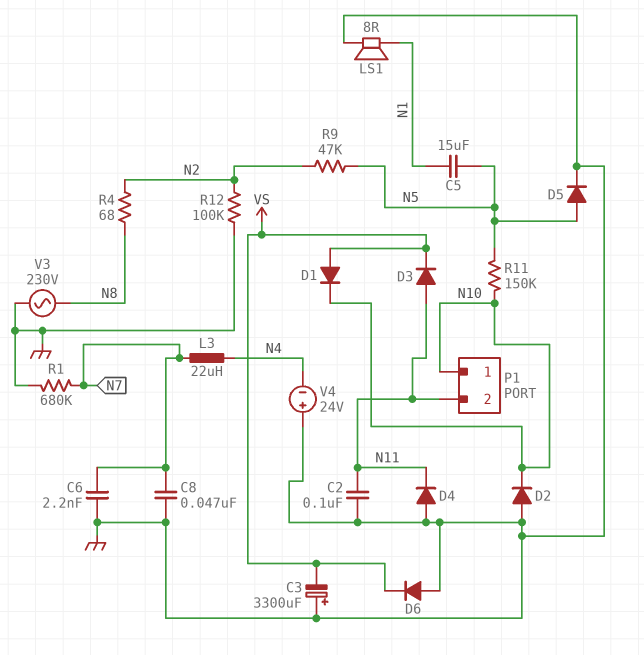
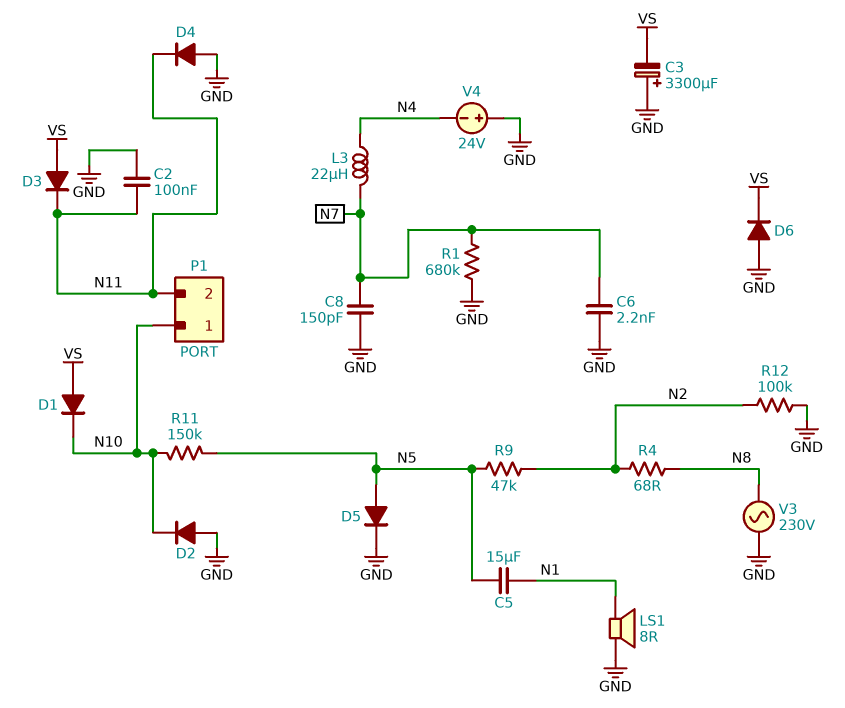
C8: 47nF (GND, N7) -> 150pF (GND, N7)
D3: diode (A N11, K VS) -> diode (A VS, K N11)

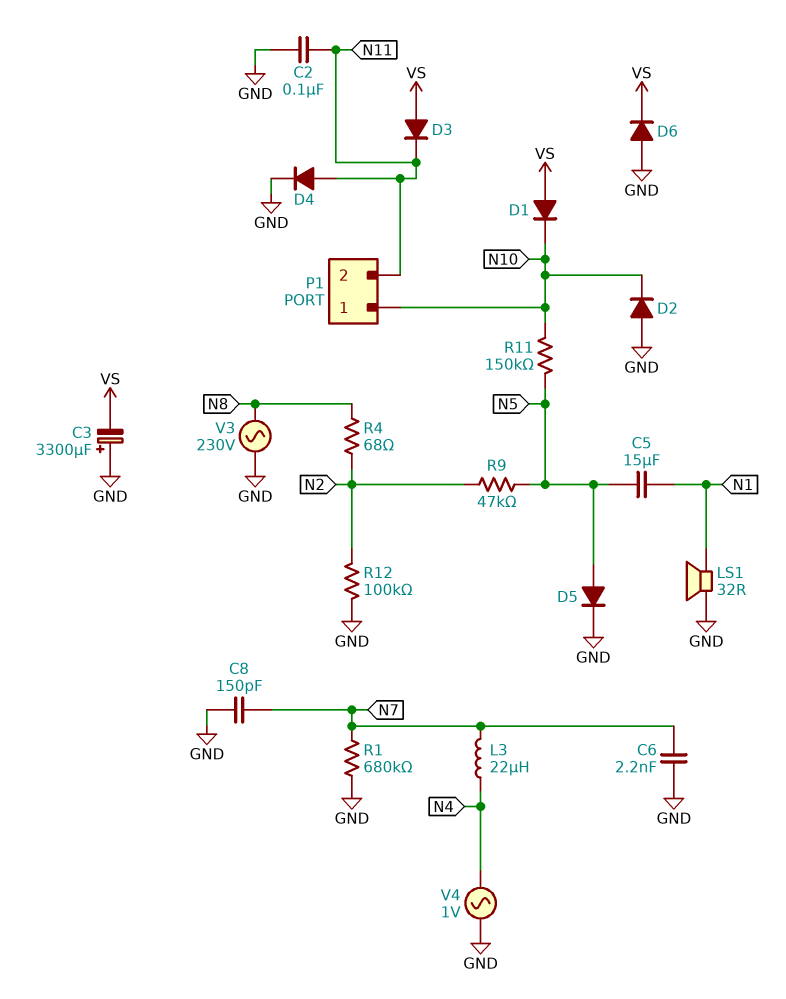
D4: diode (A GND, K N11) -> diode (A N11, K GND)
LS1: speaker 8R (GND, N1) -> speaker 32R (GND, N1)
V4: 24V (plus GND, minus N4) -> AC 1V (GND, N4)

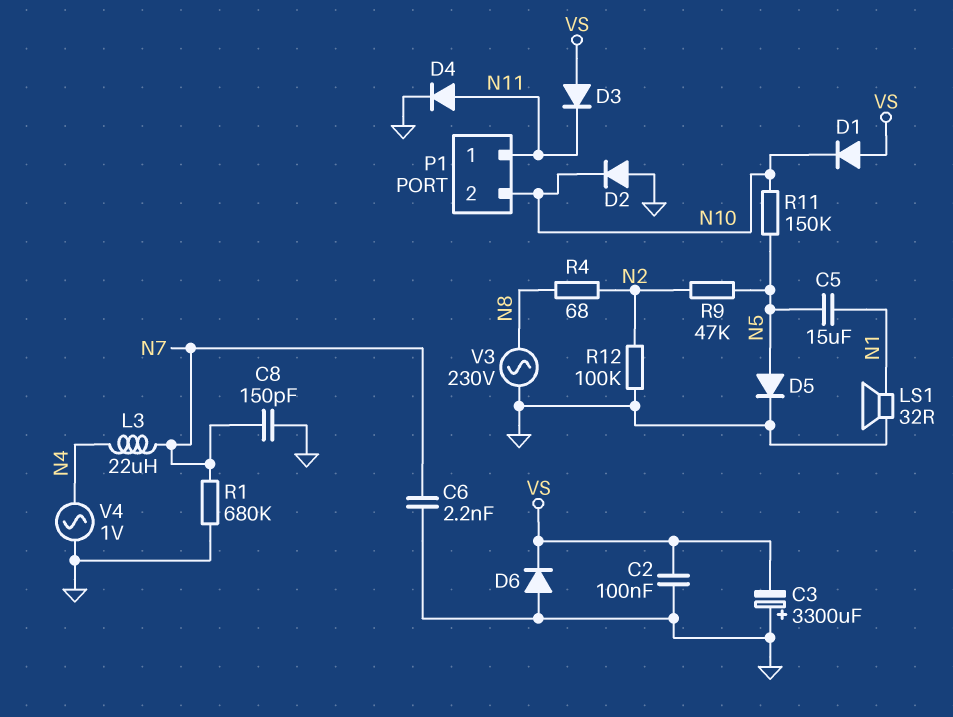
C2: 100nF (GND, N11) -> 100nF (GND, VS)
P1 pin 1: N10 -> N11
P1 pin 2: N11 -> N10

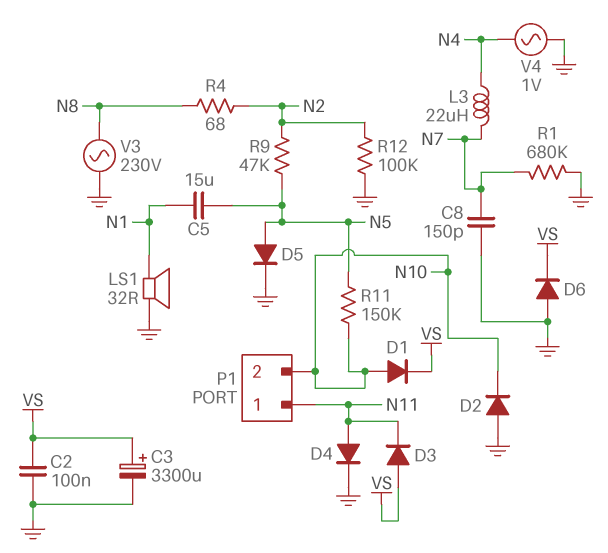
C3: 3300uF (plus GND, minus VS) -> 3300uF (plus VS, minus GND)
C6: 2.2nF (GND, N7) -> none
D1: diode (A VS, K N10) -> diode (A N10, K VS)

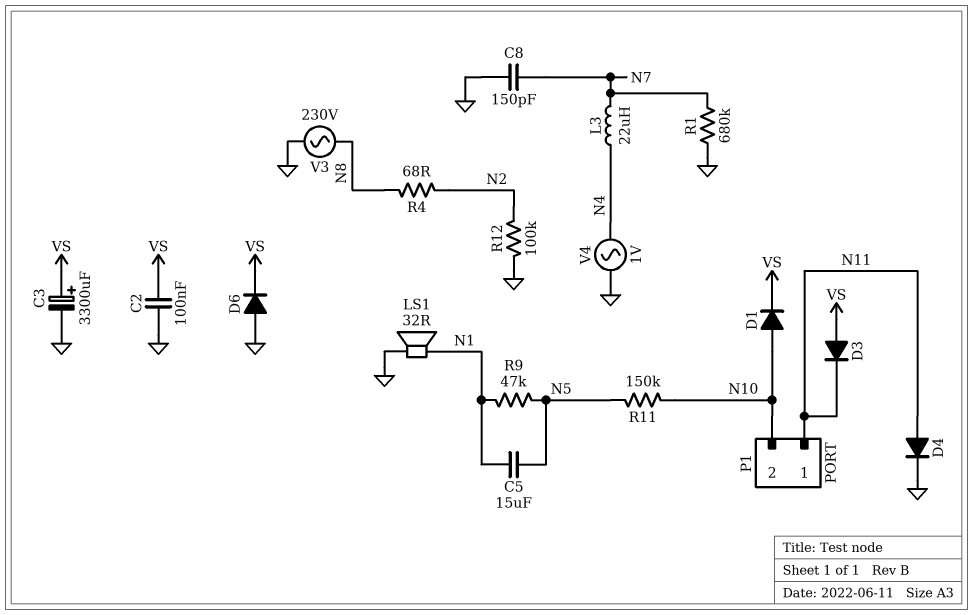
D2: diode (A GND, K N10) -> none
D5: diode (A N5, K GND) -> none
R9: 47k (N2, N5) -> 47k (N1, N5)

